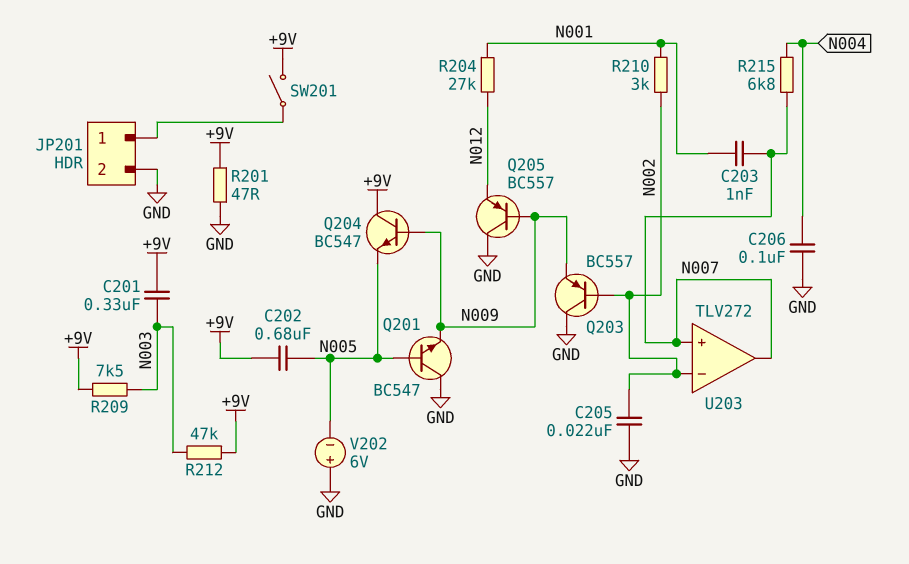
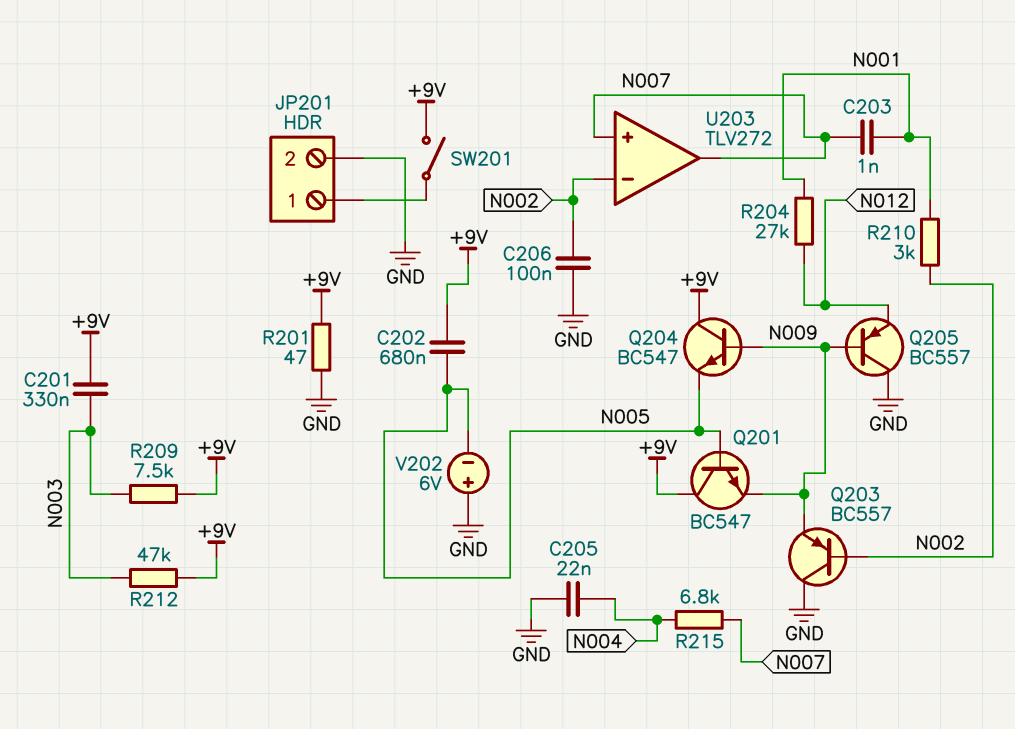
C205: 22nF (GND, N002) -> 22nF (GND, N004)
C206: 100nF (GND, N004) -> 100nF (GND, N002)
Q201: NPN BC547 (B N005, C GND, E N009) -> NPN BC547 (B N005, C +9V, E N009)

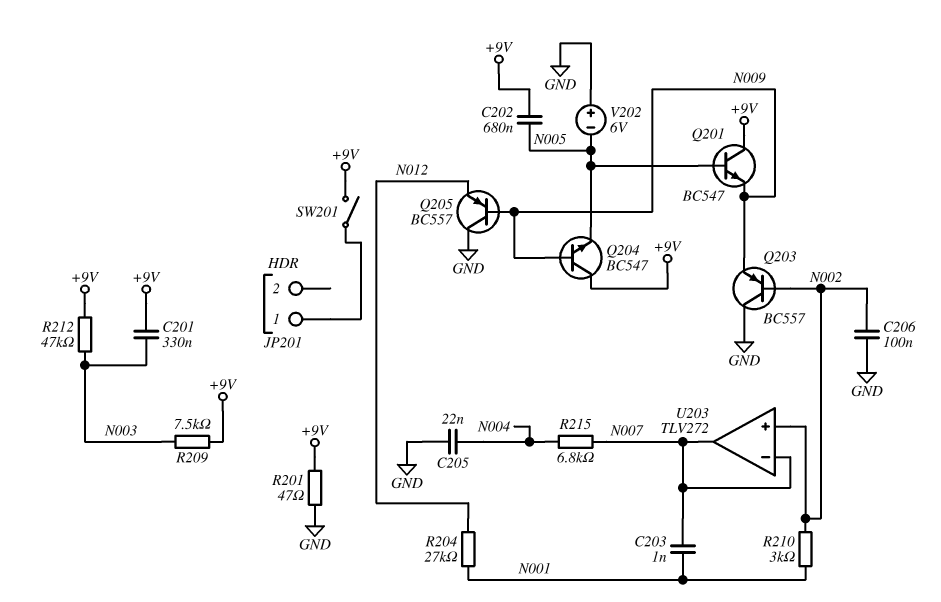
JP201 pin 2: GND -> none
U203 pin in+: N007 -> N002
U203 pin in-: N002 -> N007

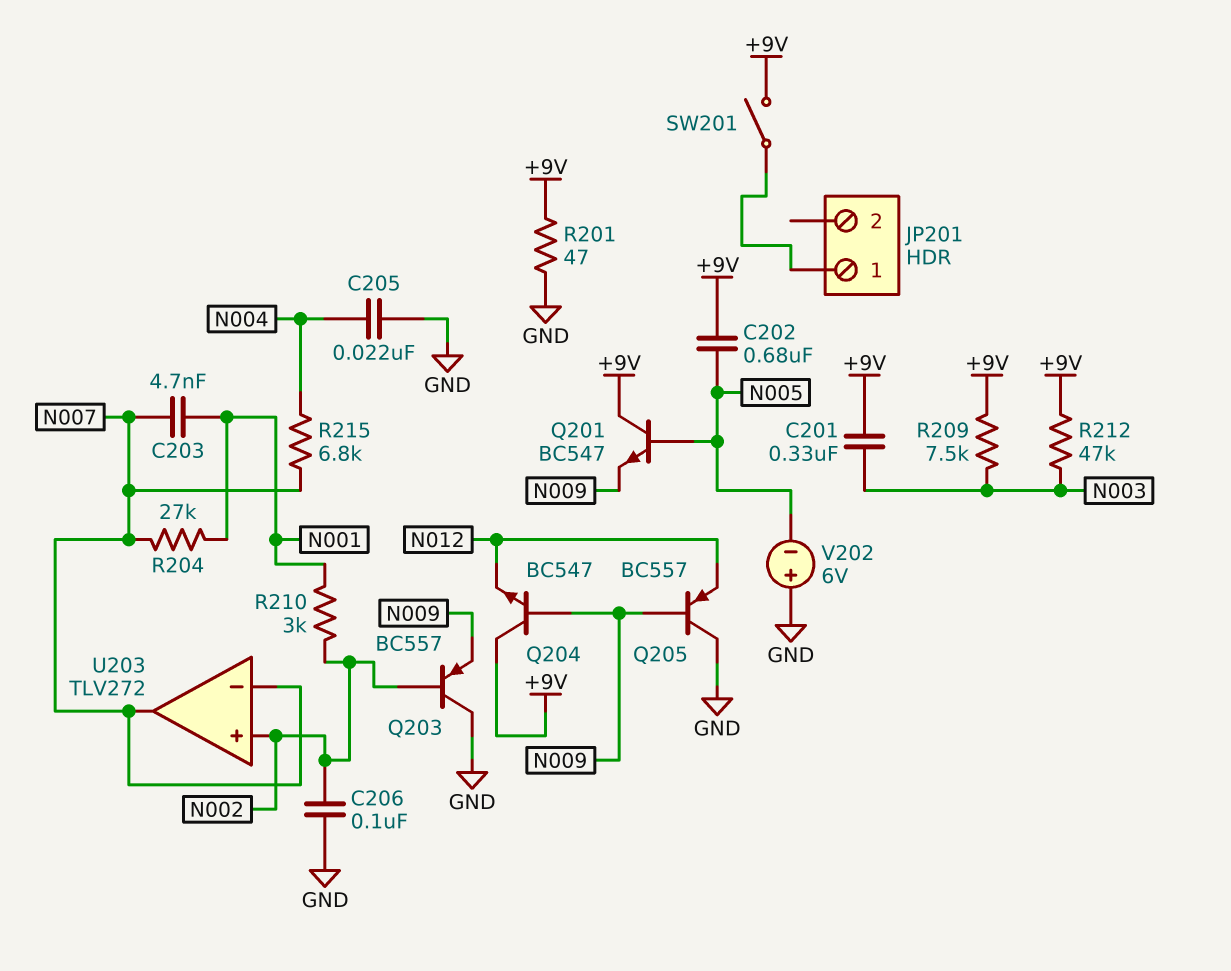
C203: 1nF (N001, N007) -> 4.7nF (N001, N007)
Q204: NPN BC547 (B N009, C +9V, E N005) -> NPN BC547 (B N009, C +9V, E N012)
R204: 27k (N001, N012) -> 27k (N001, N007)

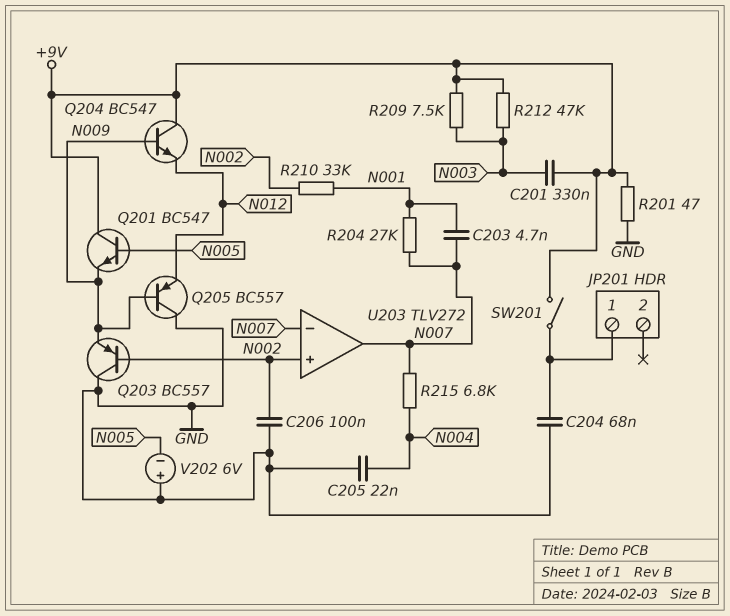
C202: 680nF (+9V, N005) -> none
C204: none -> 68nF (GND, JP201/1)
R210: 3k (N001, N002) -> 33k (N001, N002)

